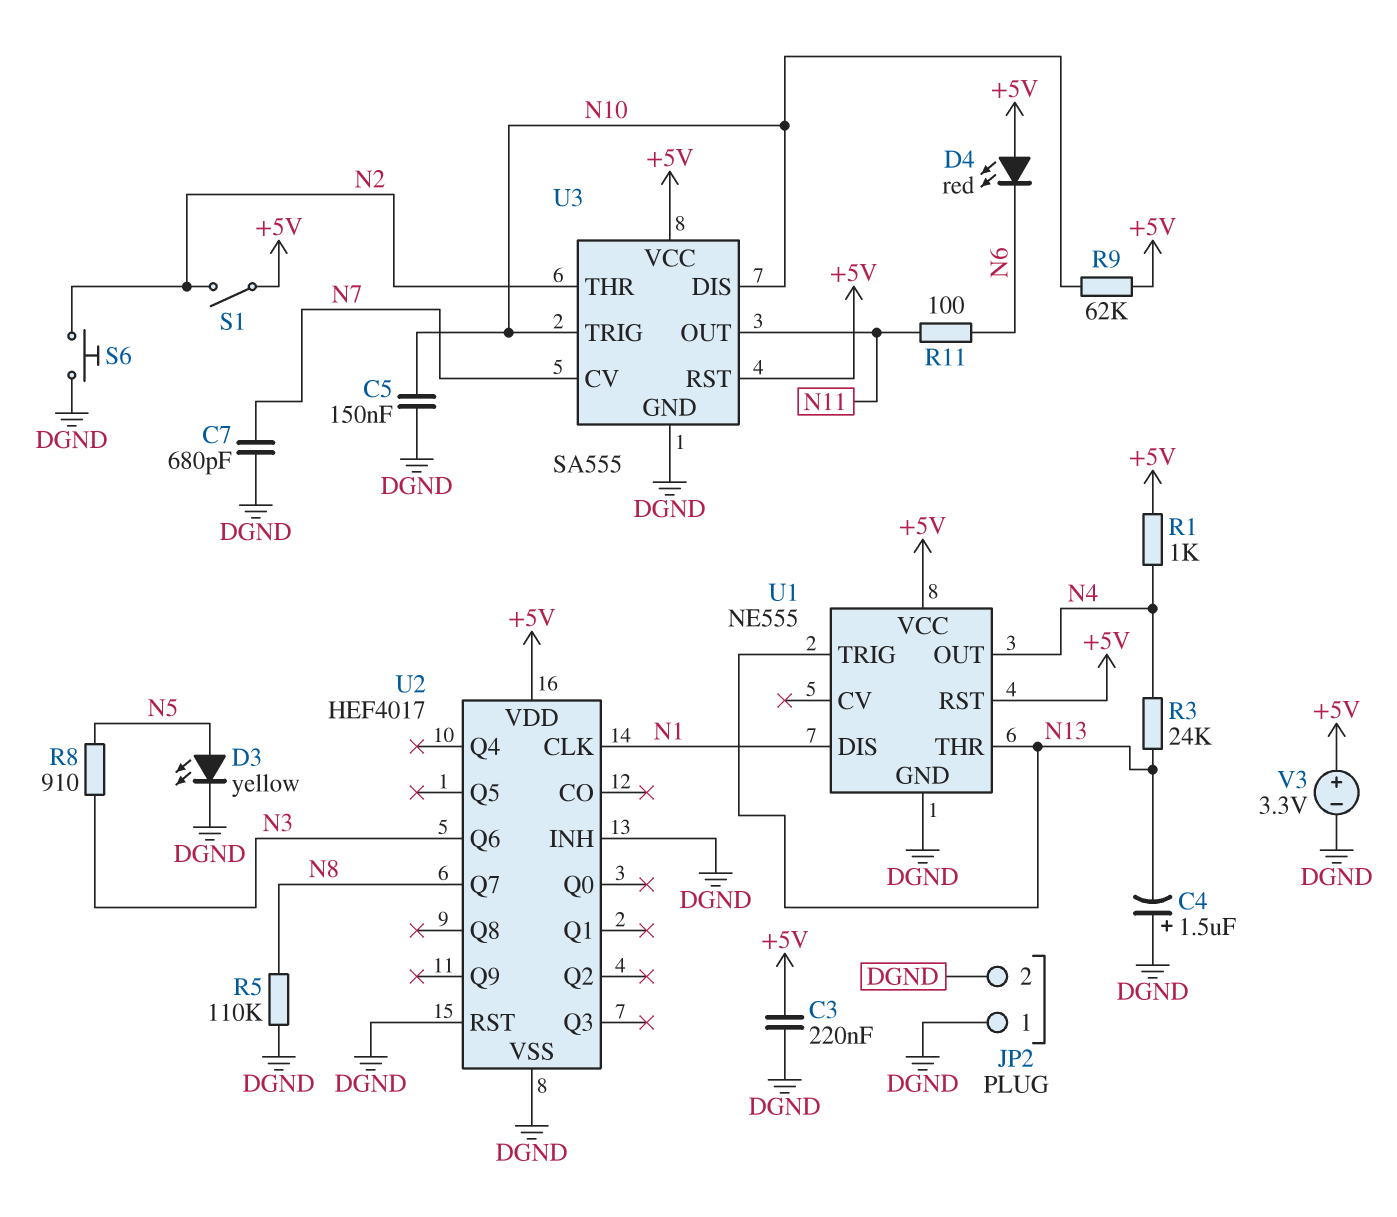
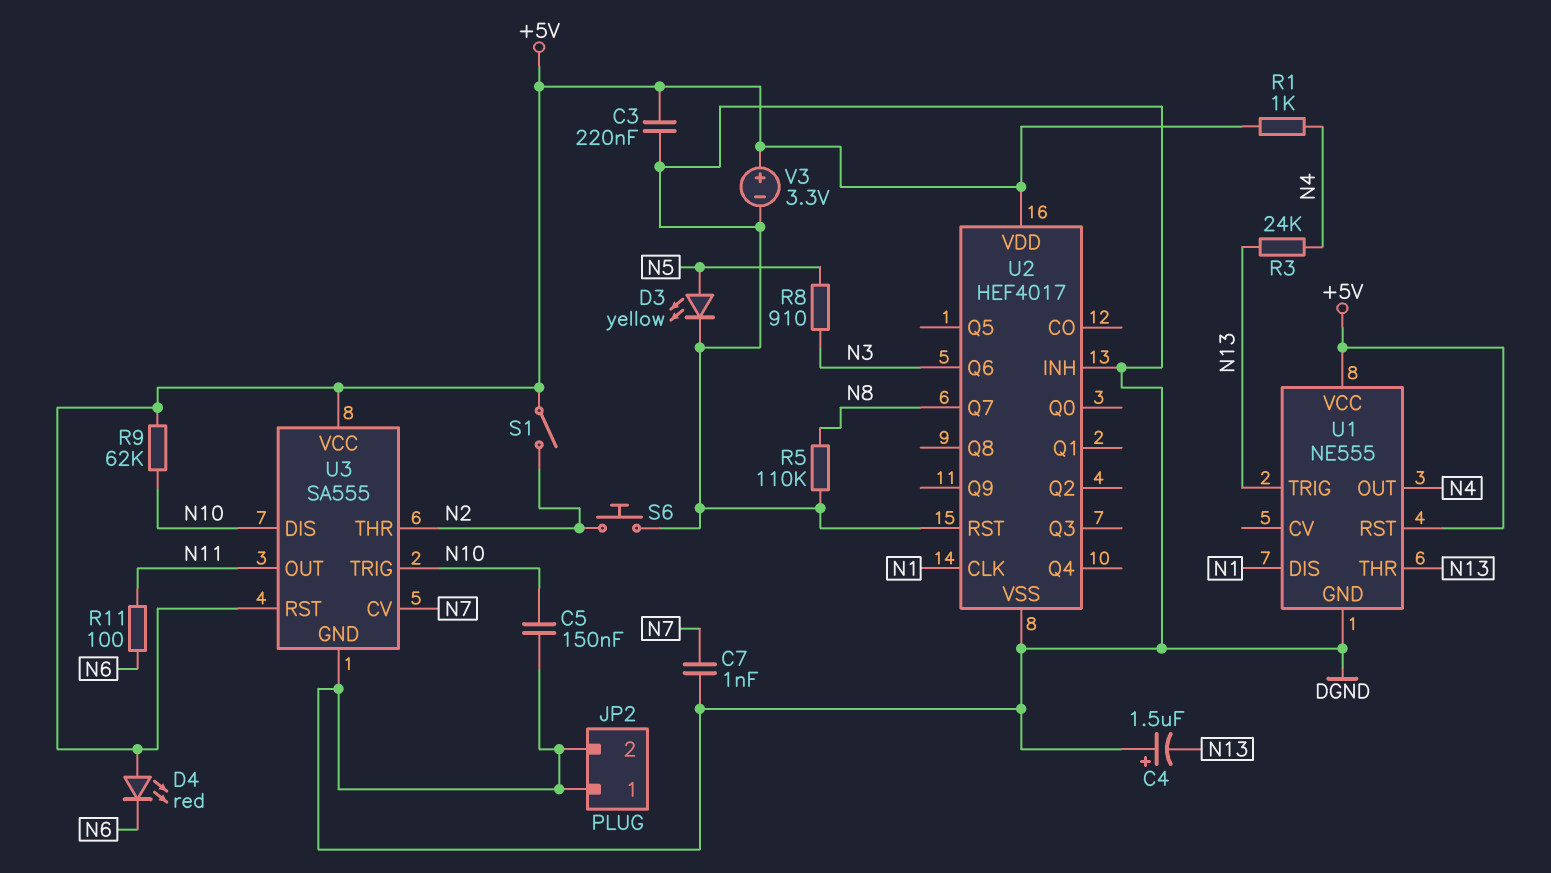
C7: 680pF (DGND, N7) -> 1nF (DGND, N7)

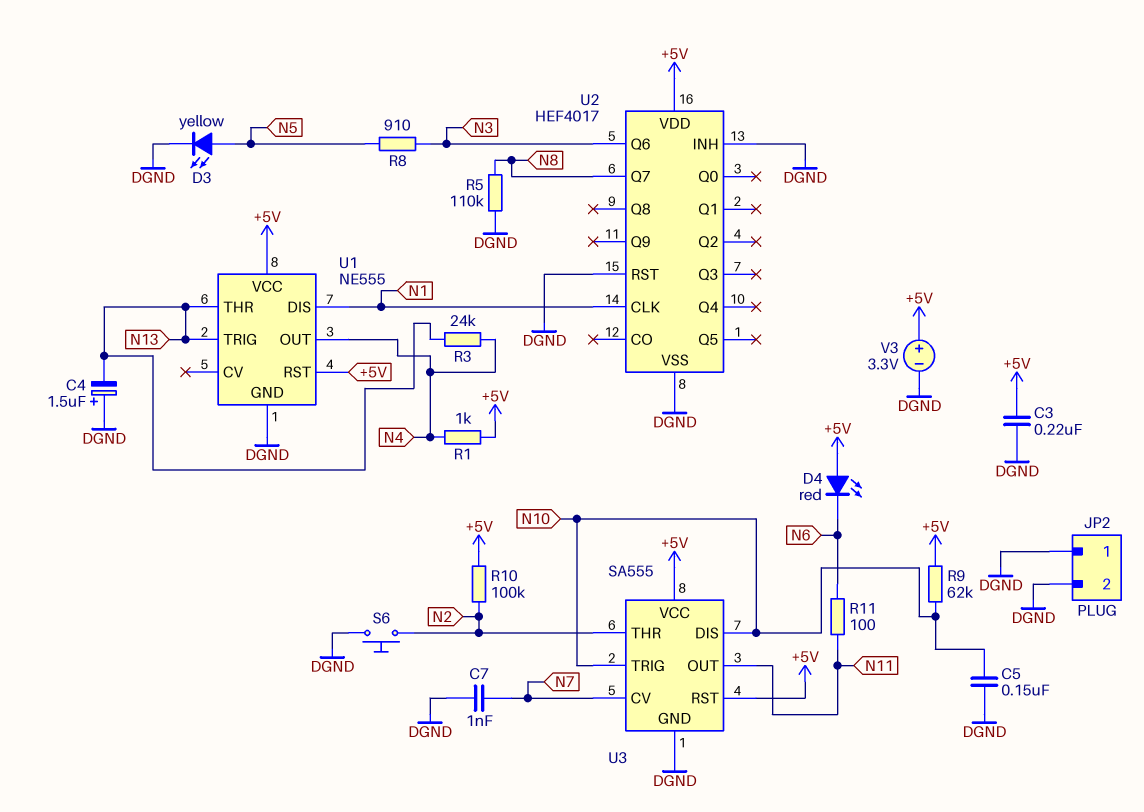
R10: none -> 100k (+5V, N2)
S1: switch (+5V, N2) -> none

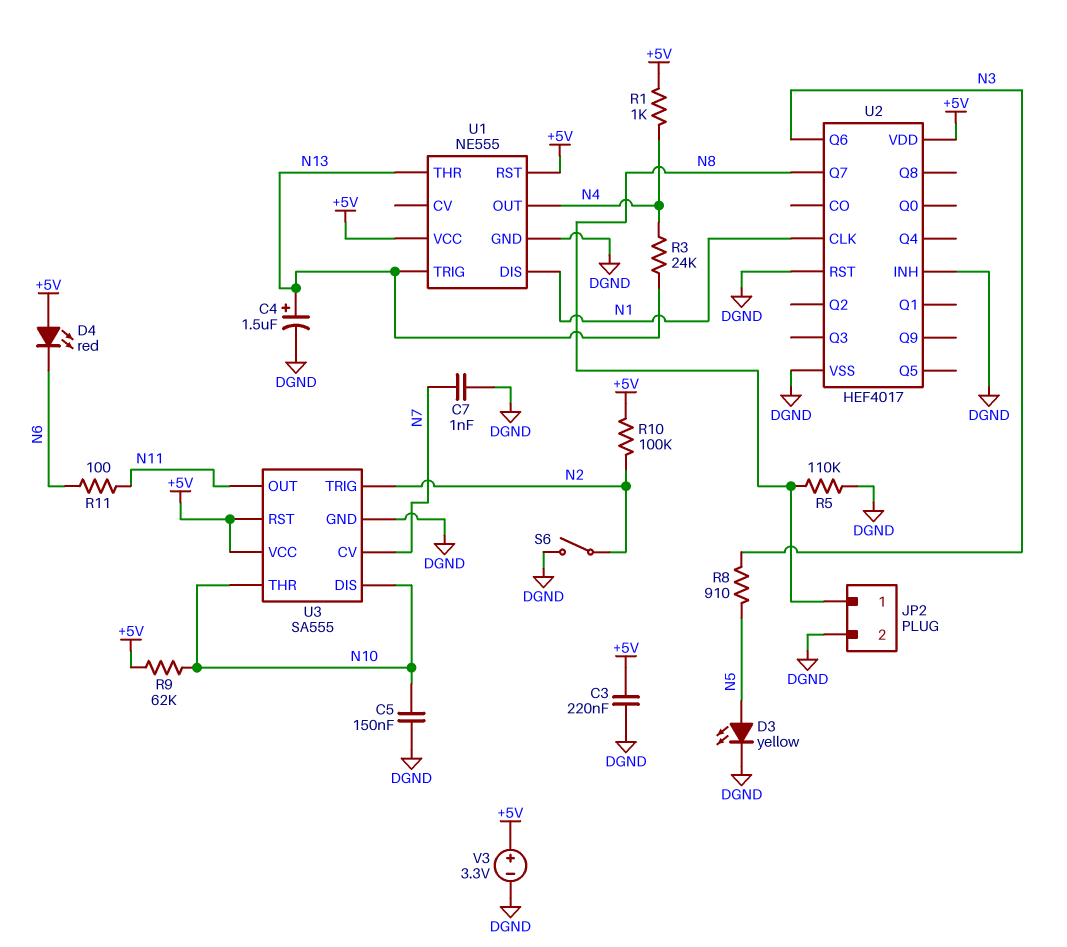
C4: 1.5uF (plus DGND, minus N13) -> 1.5uF (plus N13, minus DGND)
JP2 pin 1: DGND -> N8
S6: button (DGND, N2) -> switch (DGND, N2)
U3 pin THR: N2 -> N10
U3 pin TRIG: N10 -> N2

